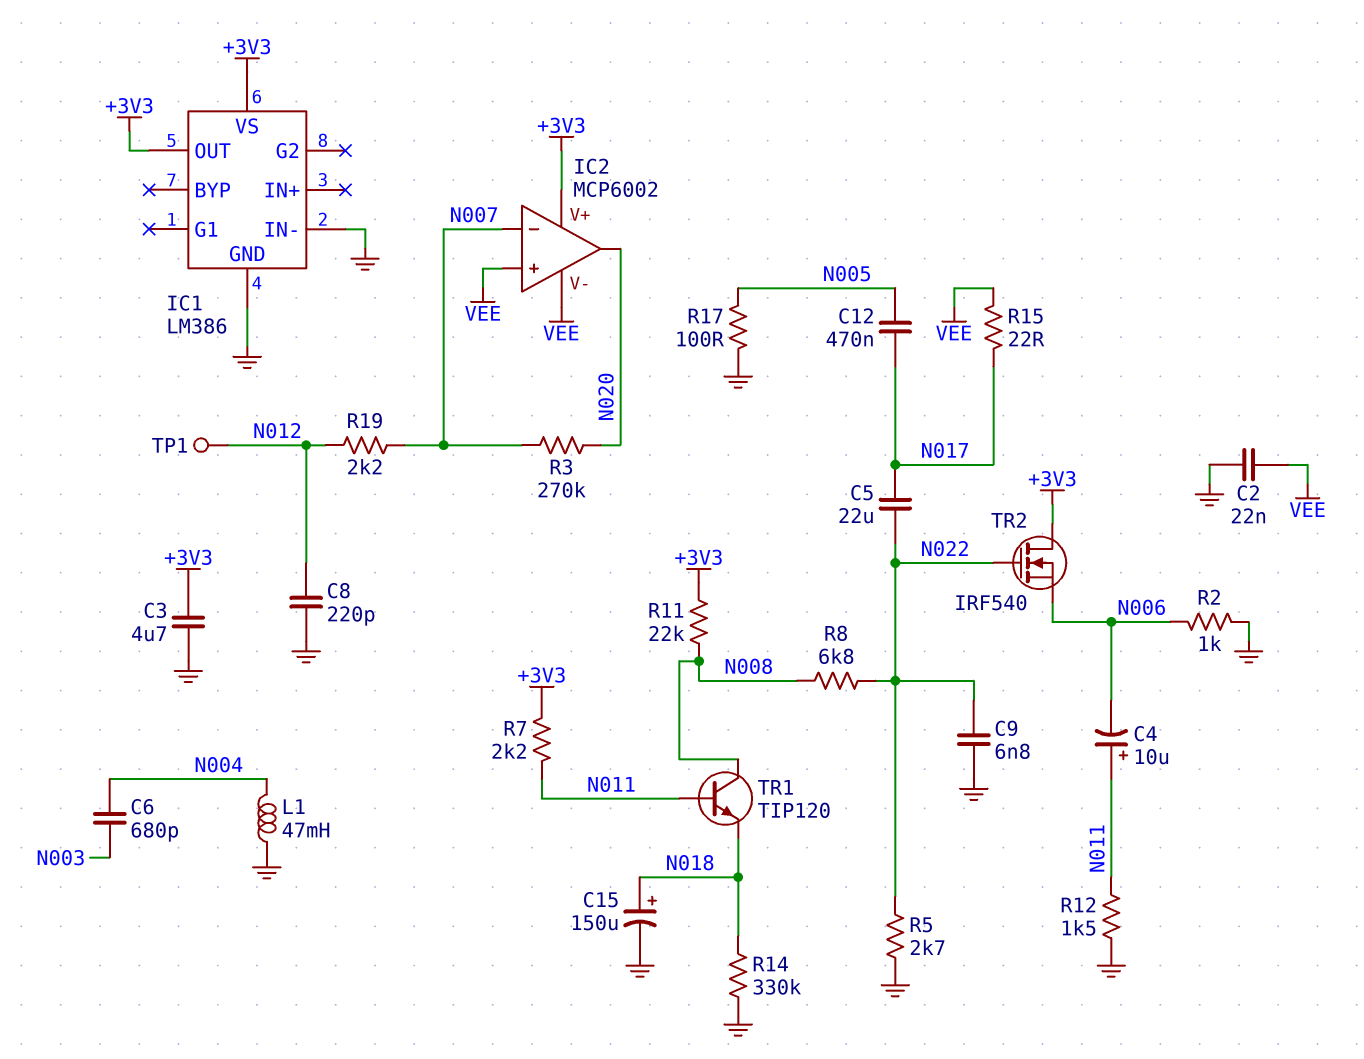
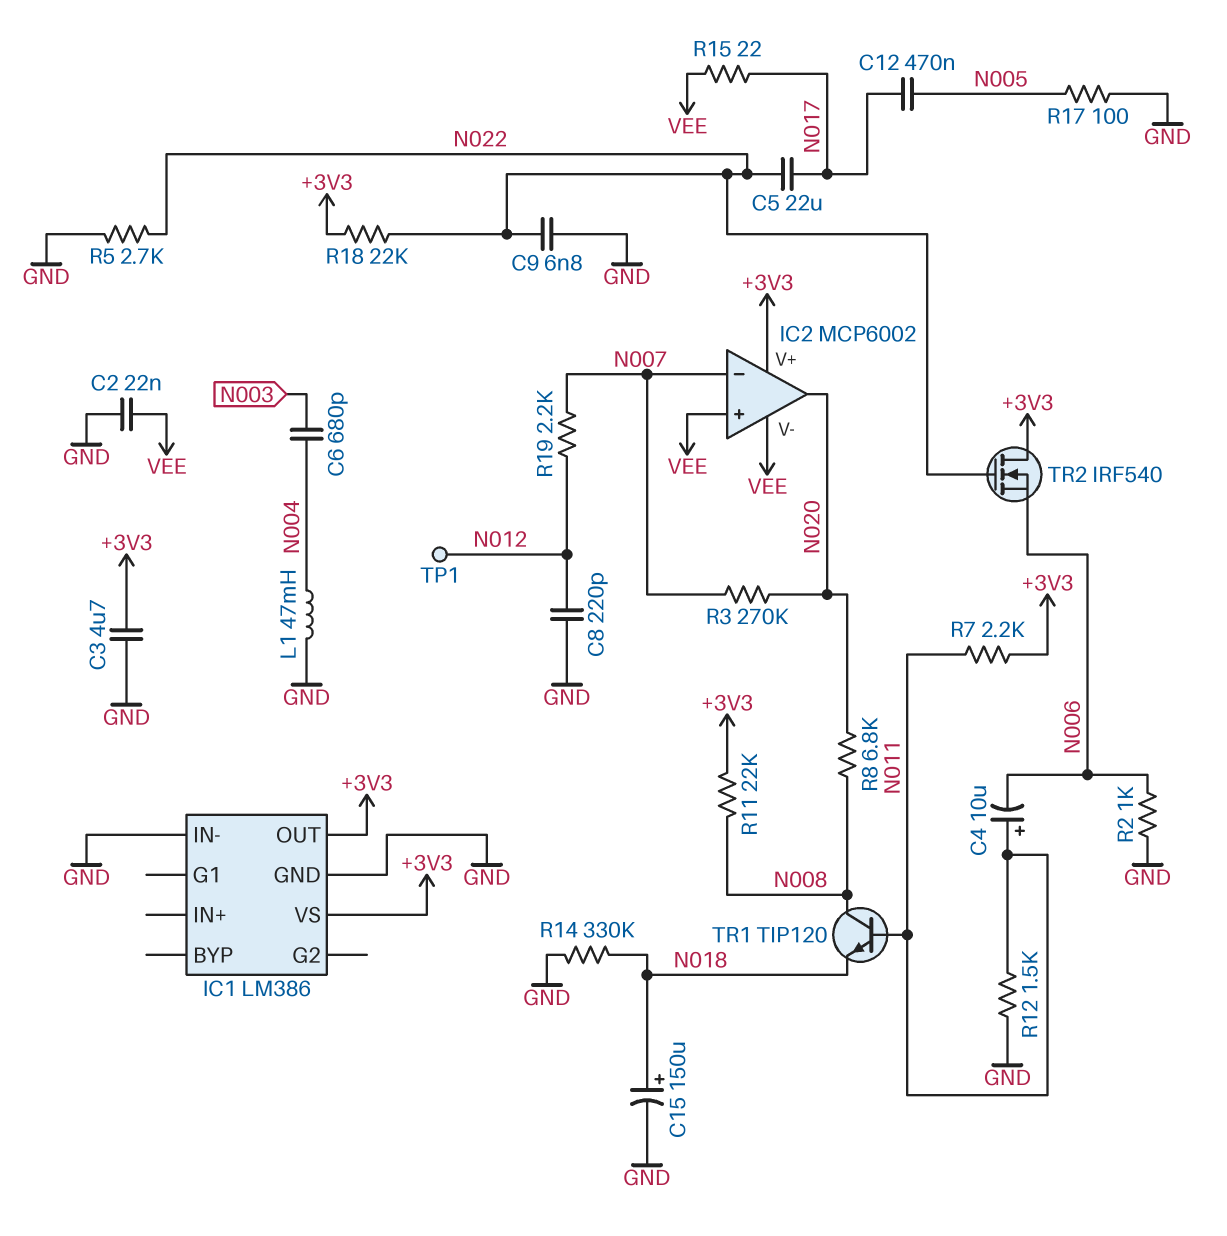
R8: 6.8k (N008, N022) -> 6.8k (N008, N020)
R18: none -> 22k (+3V3, N022)

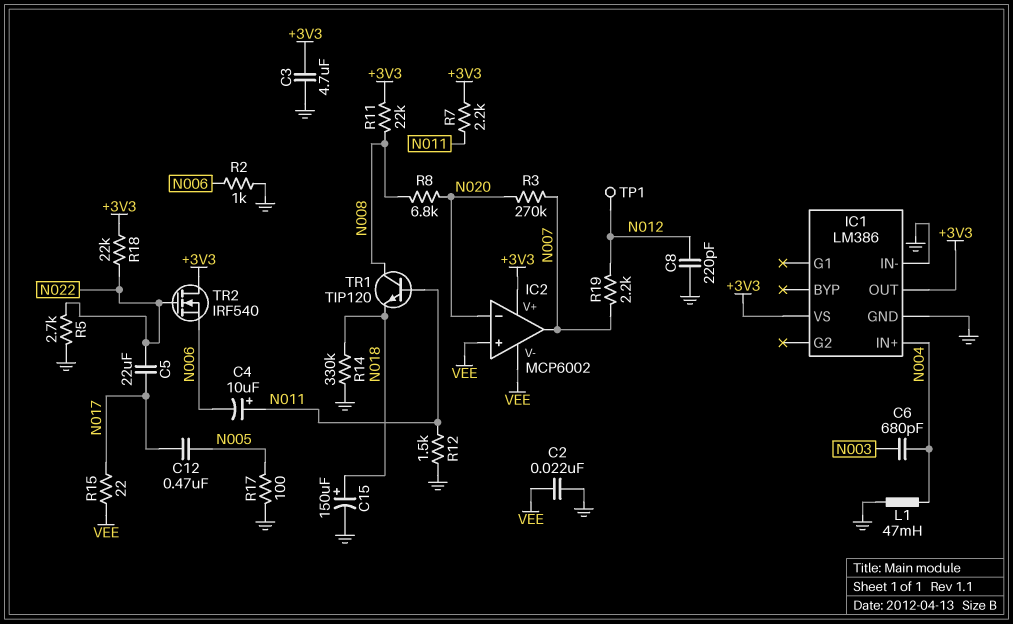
C9: 6.8nF (GND, N022) -> none
IC1 pin IN+: none -> N004
IC2 pin in-: N007 -> N020
IC2 pin out: N020 -> N007

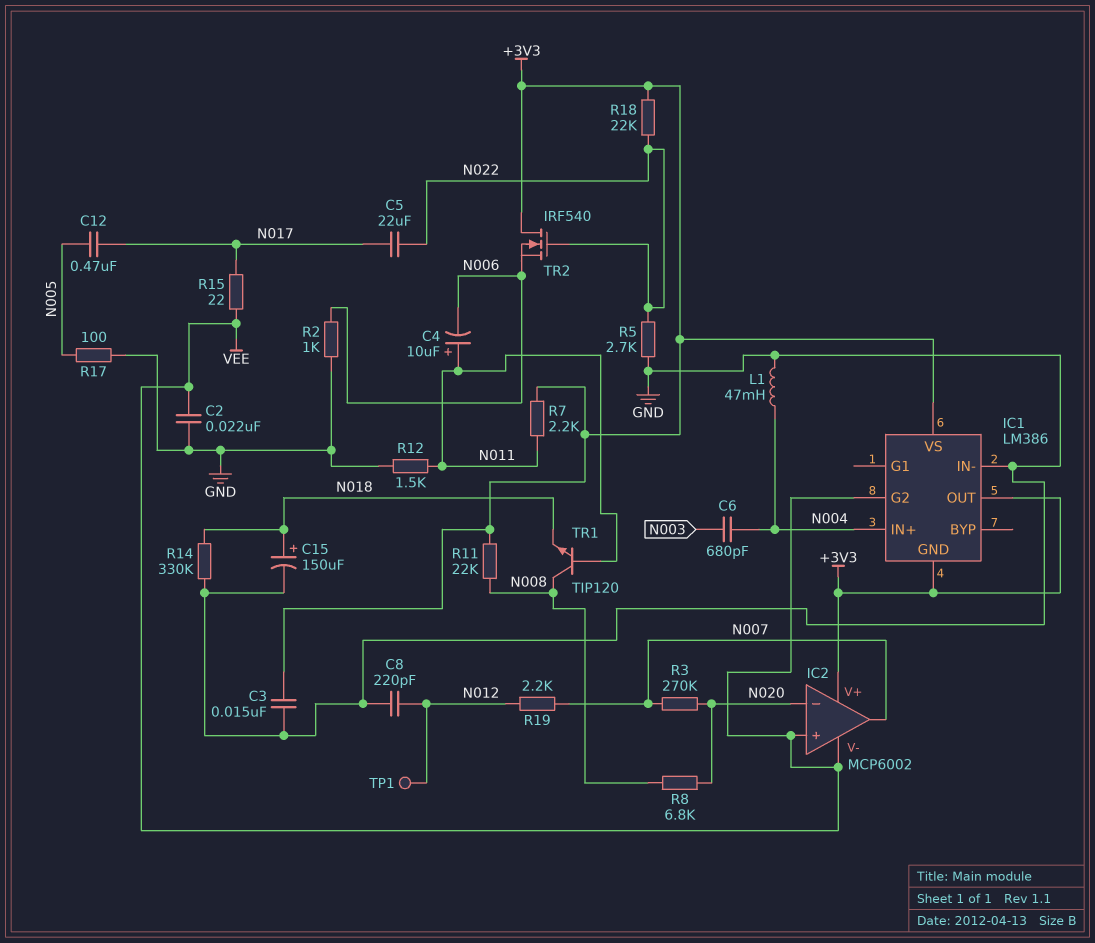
C3: 4.7uF (+3V3, GND) -> 15nF (+3V3, GND)
IC1 pin G2: none -> VEE
IC1 pin GND: GND -> +3V3

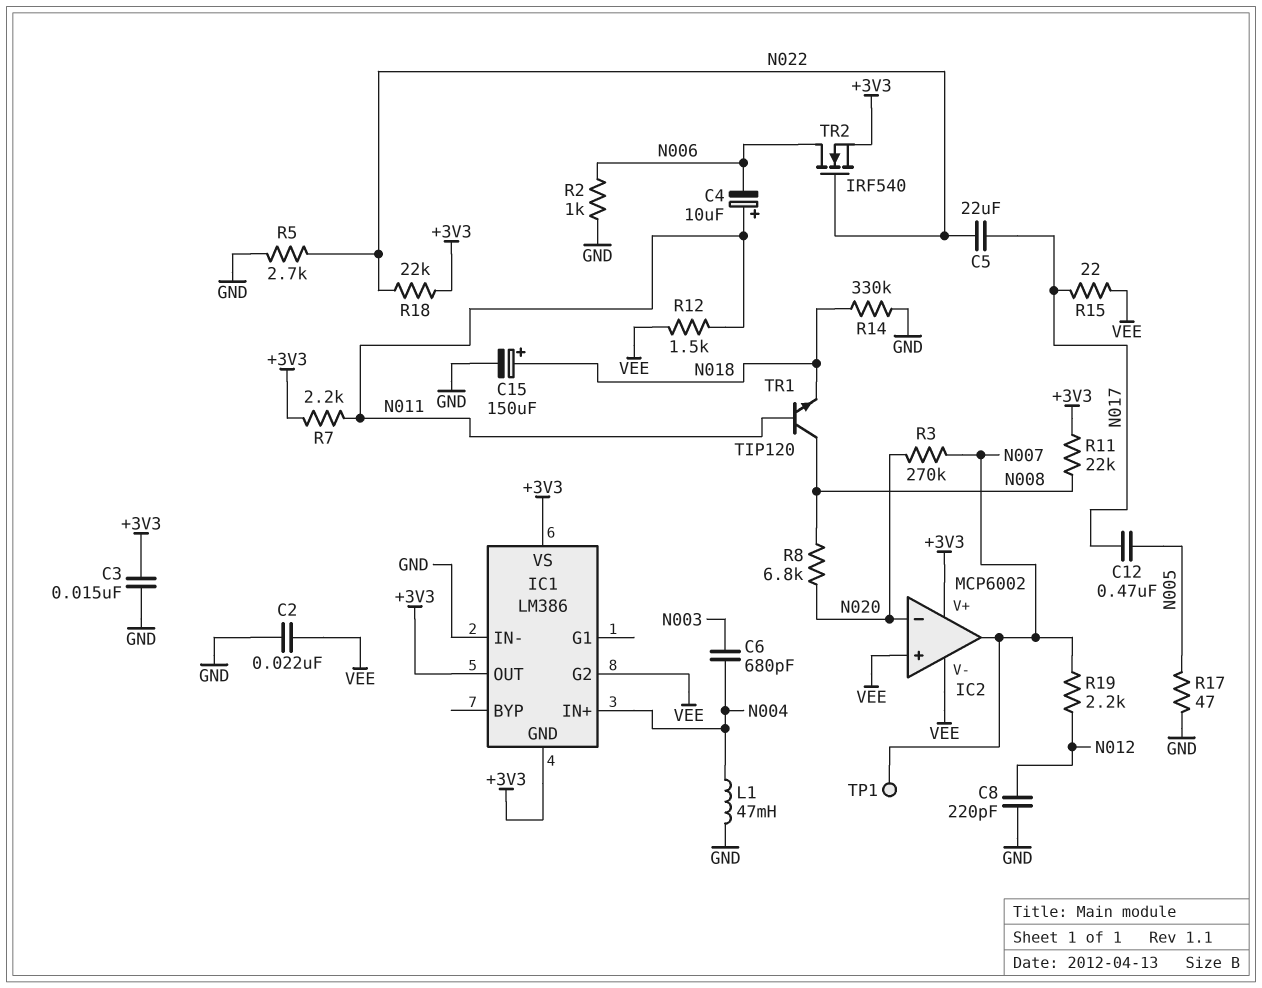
R12: 1.5k (GND, N011) -> 1.5k (N011, VEE)
R17: 100 (GND, N005) -> 47 (GND, N005)
TP1: test point (N012) -> test point (N007)
TR2: NMOS IRF540 (G N022, D +3V3, S N006) -> NMOS IRF540 (G N022, D N006, S +3V3)

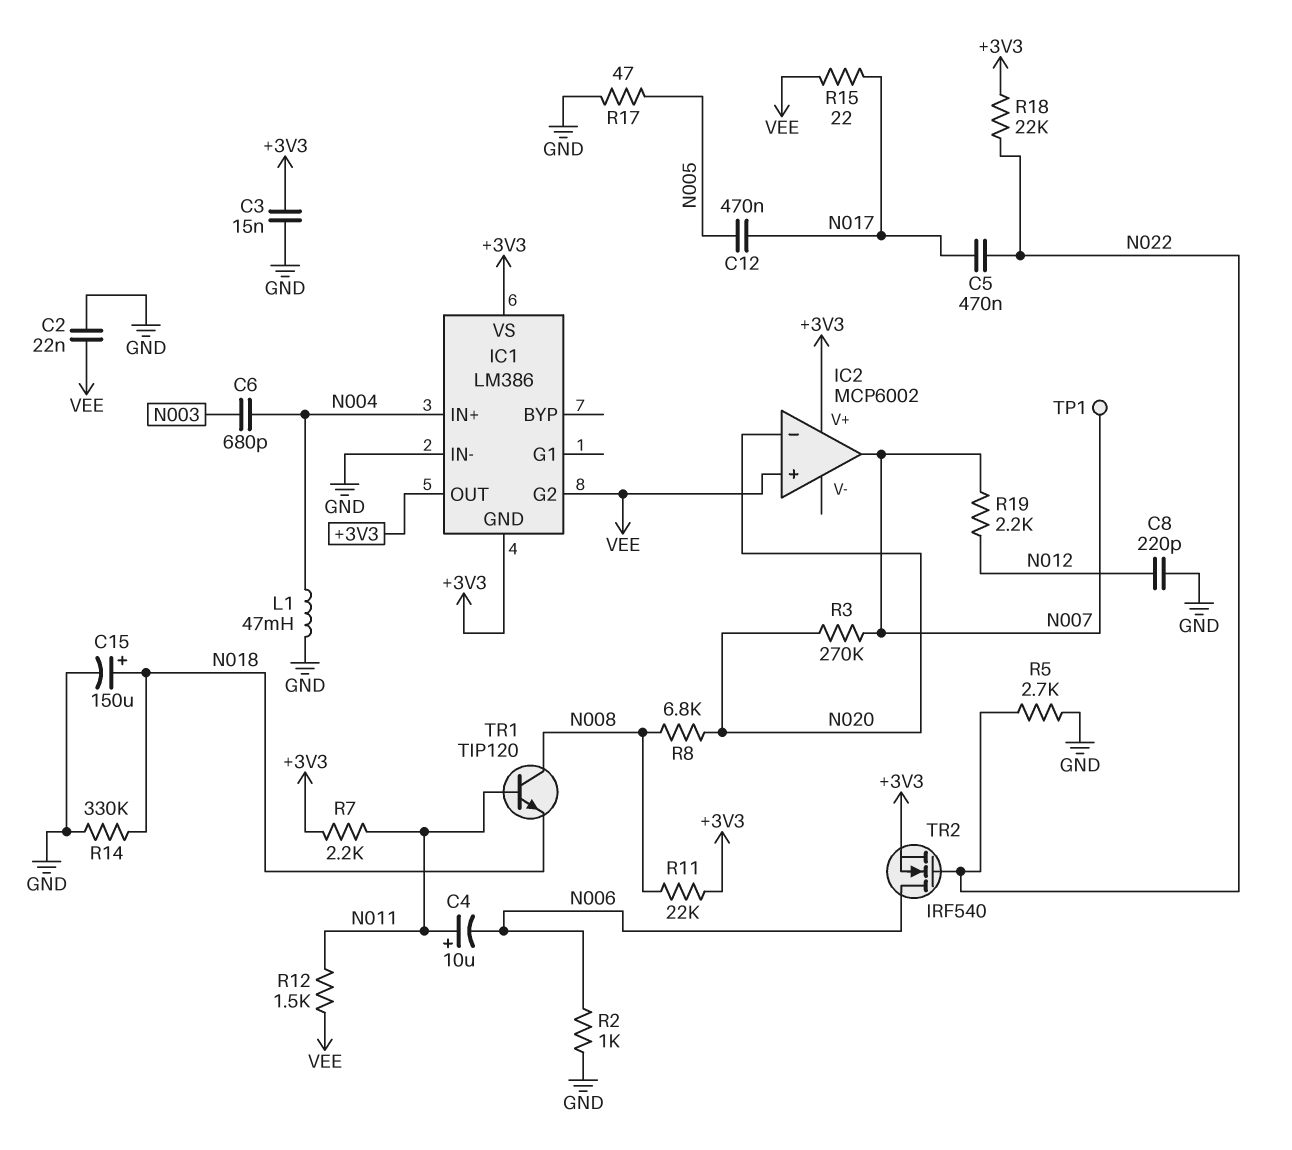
C5: 22uF (N017, N022) -> 470nF (N017, N022)
IC2 pin V-: VEE -> none

